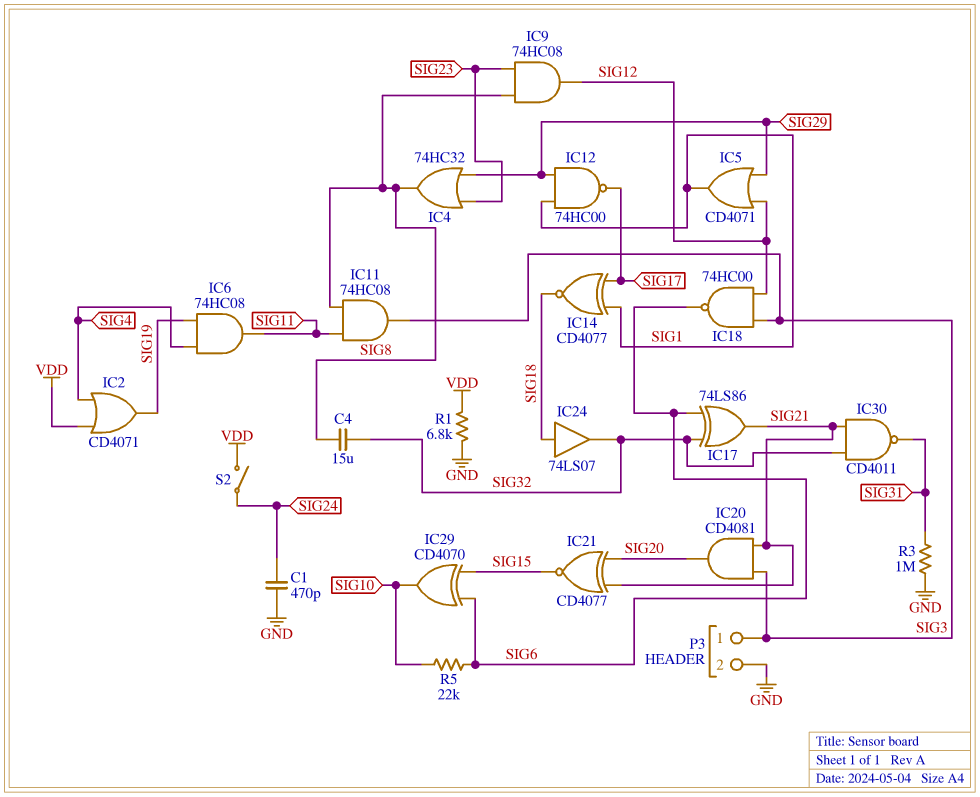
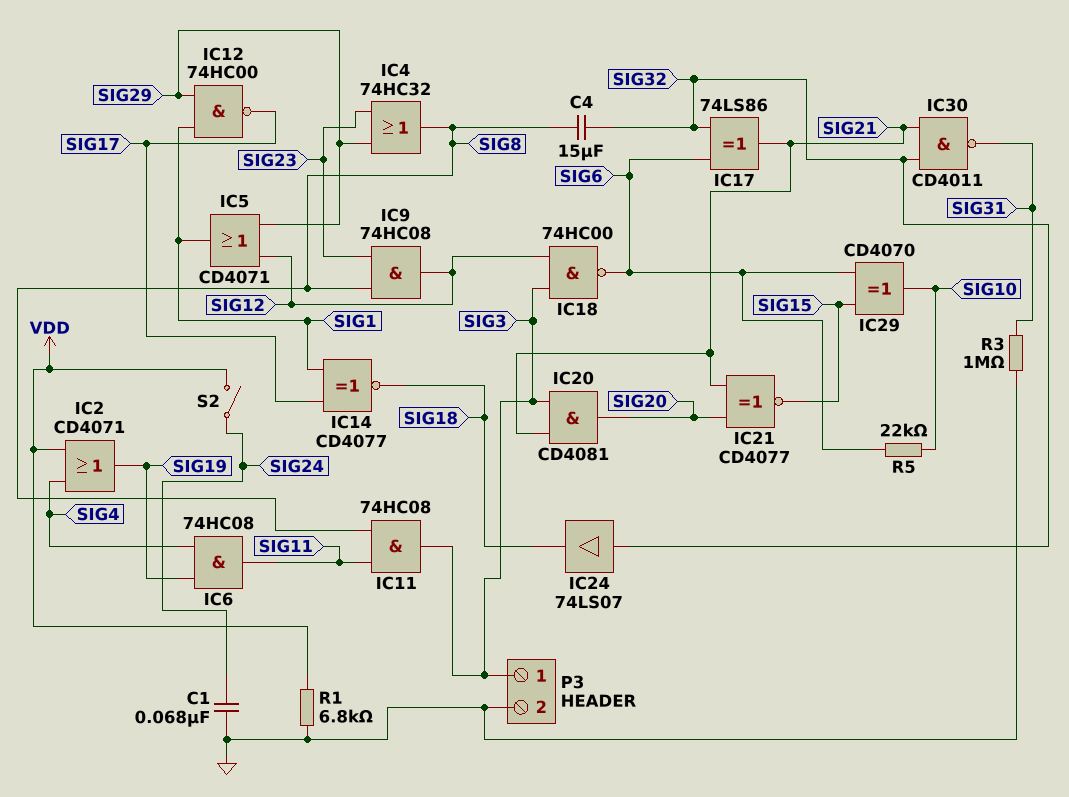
C1: 470pF (GND, SIG24) -> 68nF (GND, SIG24)
IC24: buffer 74LS07 (in SIG18, out SIG32) -> buffer 74LS07 (in SIG32, out SIG18)

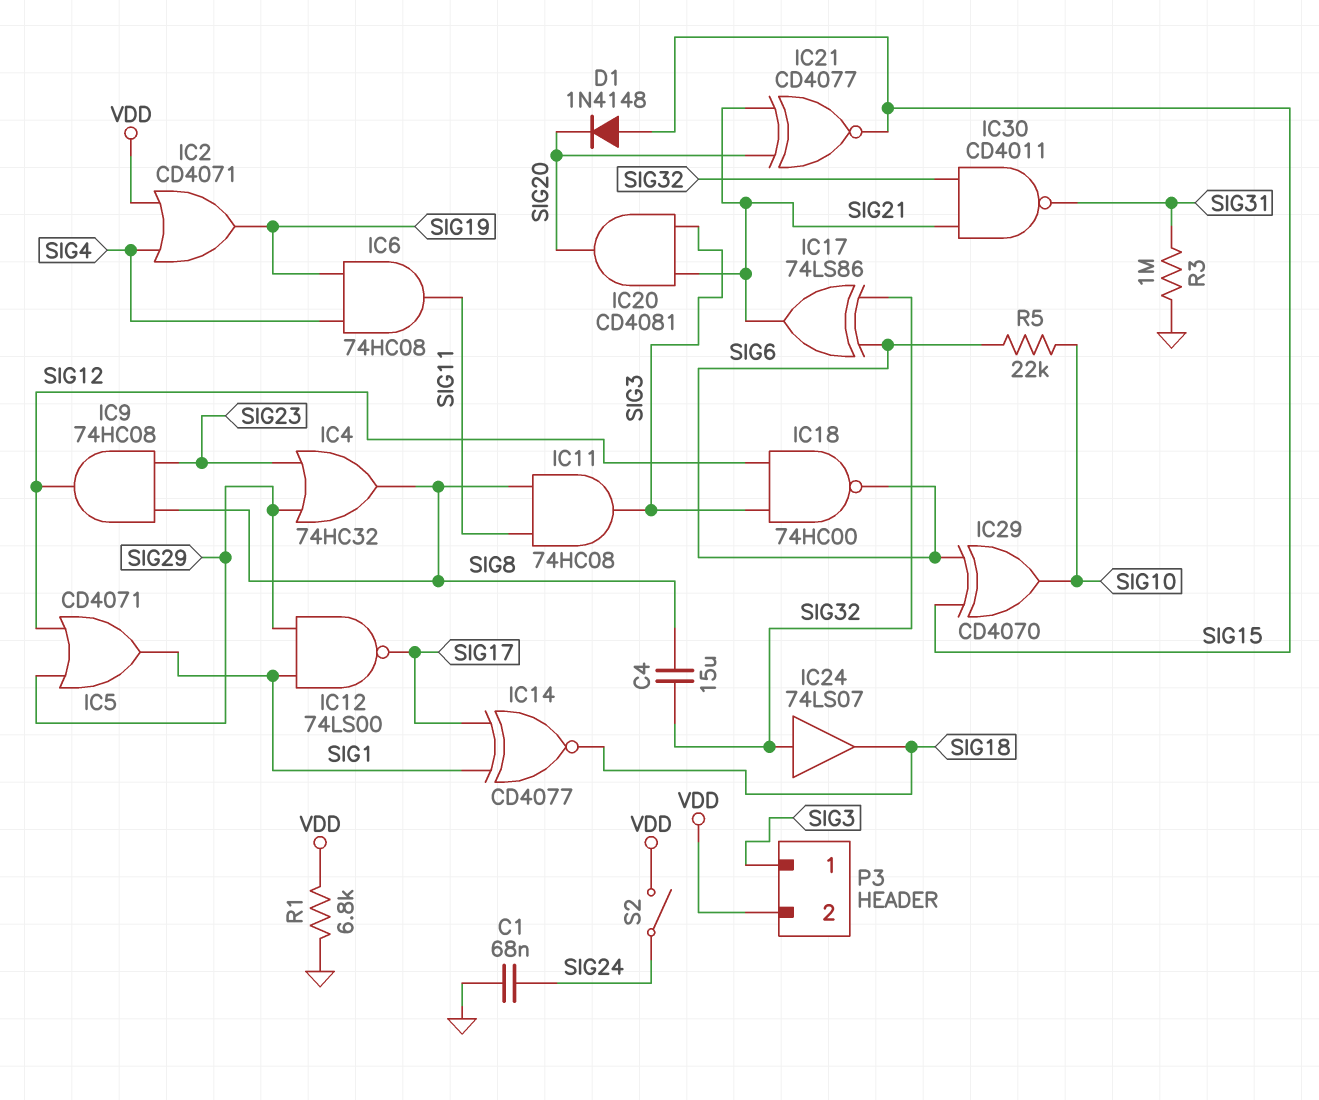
D1: none -> diode 1N4148 (A SIG15, K SIG20)
IC12: NAND 74HC00 (in SIG1, in SIG29, out SIG17) -> NAND 74LS00 (in SIG1, in SIG29, out SIG17)
P3 pin 2: GND -> VDD

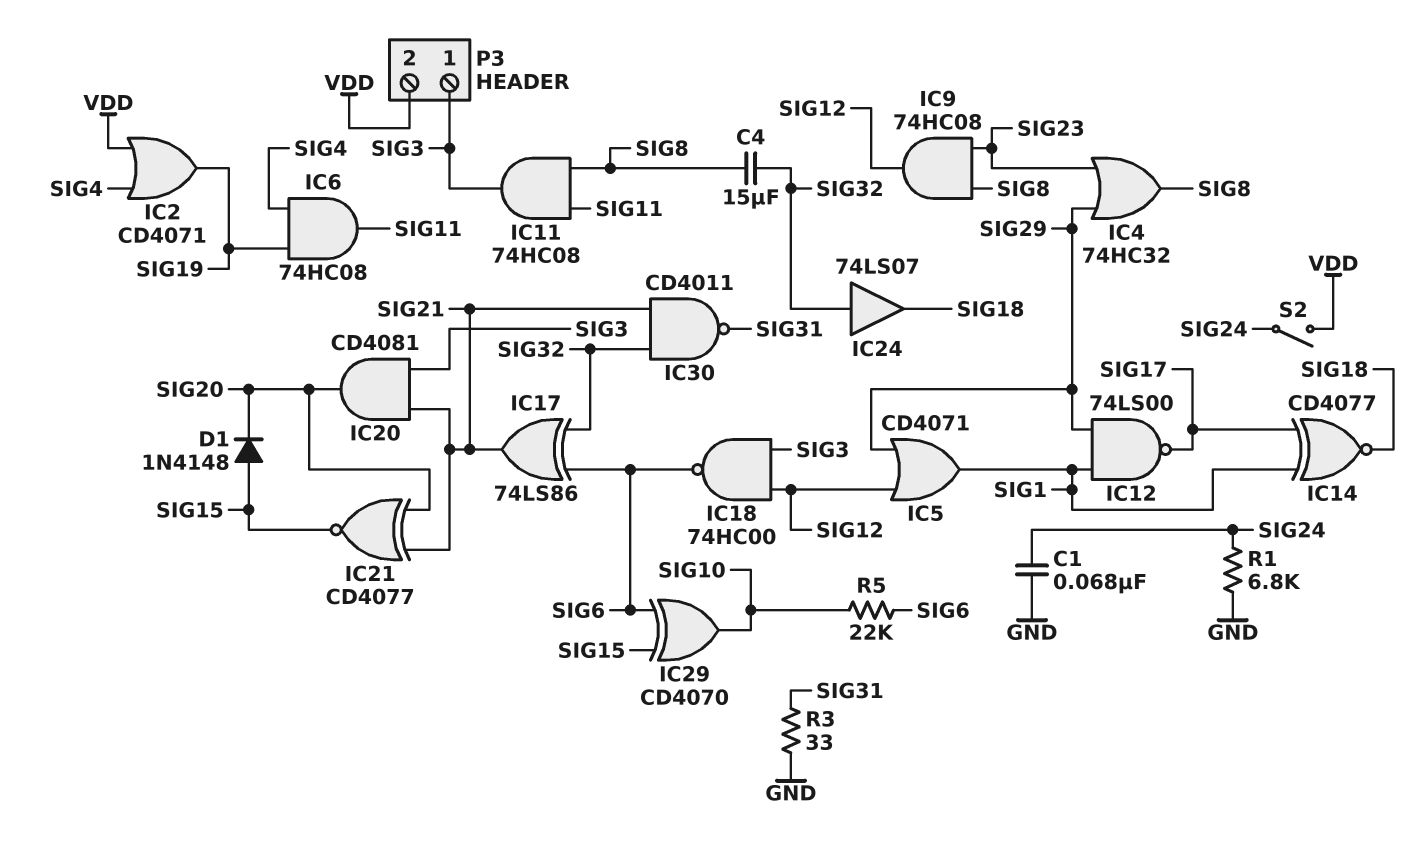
R1: 6.8k (GND, VDD) -> 6.8k (GND, SIG24)
R3: 1M (GND, SIG31) -> 33 (GND, SIG31)

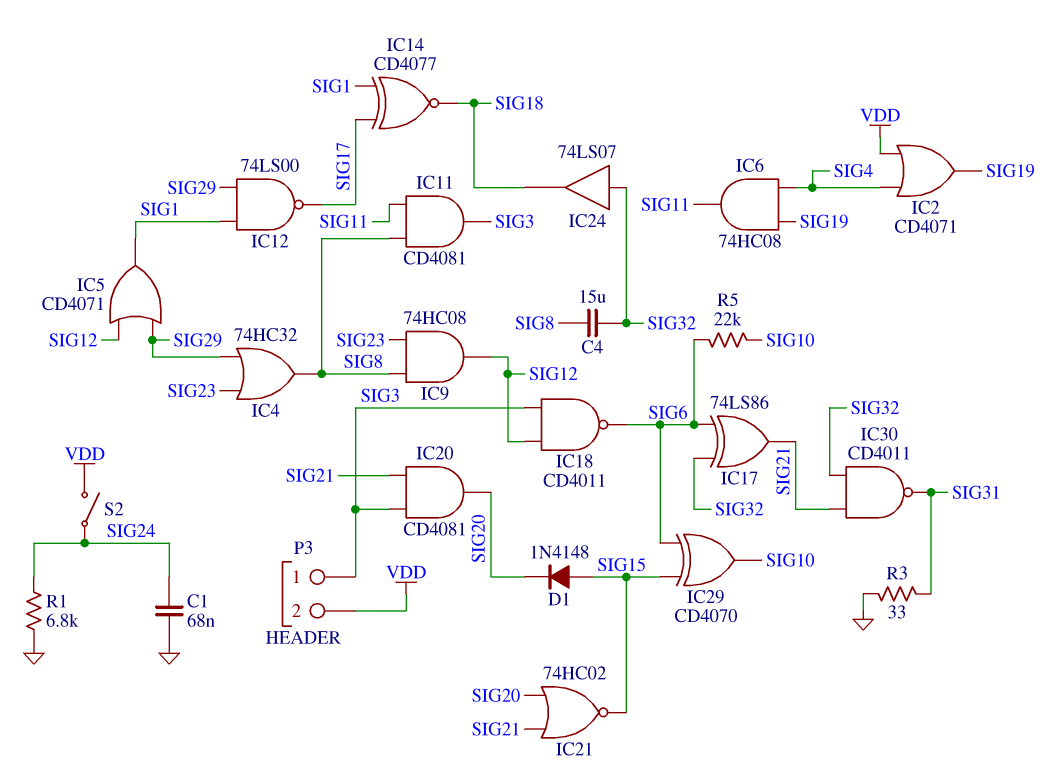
IC11: AND 74HC08 (in SIG8, in SIG11, out SIG3) -> AND CD4081 (in SIG8, in SIG11, out SIG3)
IC18: NAND 74HC00 (in SIG3, in SIG12, out SIG6) -> NAND CD4011 (in SIG3, in SIG12, out SIG6)
IC21: XNOR CD4077 (in SIG20, in SIG21, out SIG15) -> NOR 74HC02 (in SIG20, in SIG21, out SIG15)

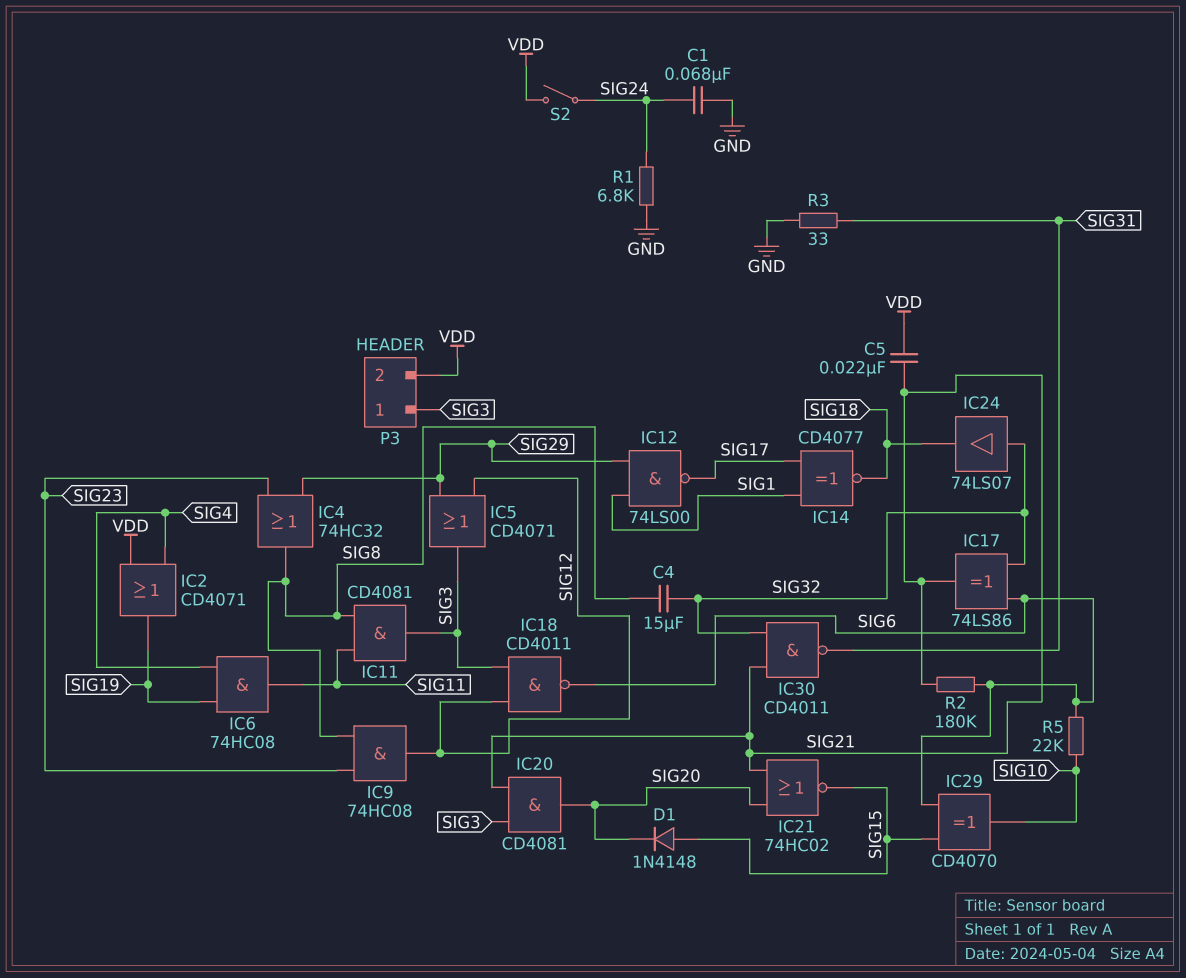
C5: none -> 22nF (SIG21, VDD)
IC5: OR CD4071 (in SIG12, in SIG29, out SIG1) -> OR CD4071 (in SIG12, in SIG29, out SIG3)
R2: none -> 180k (SIG6, SIG21)

